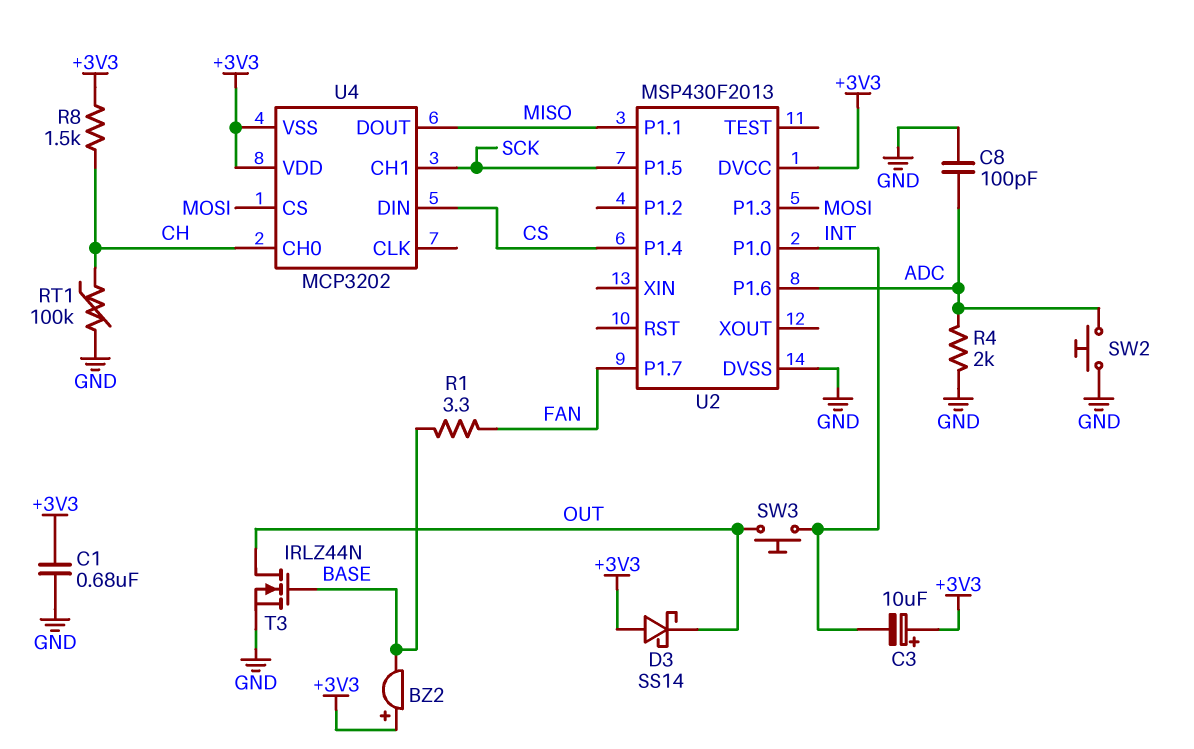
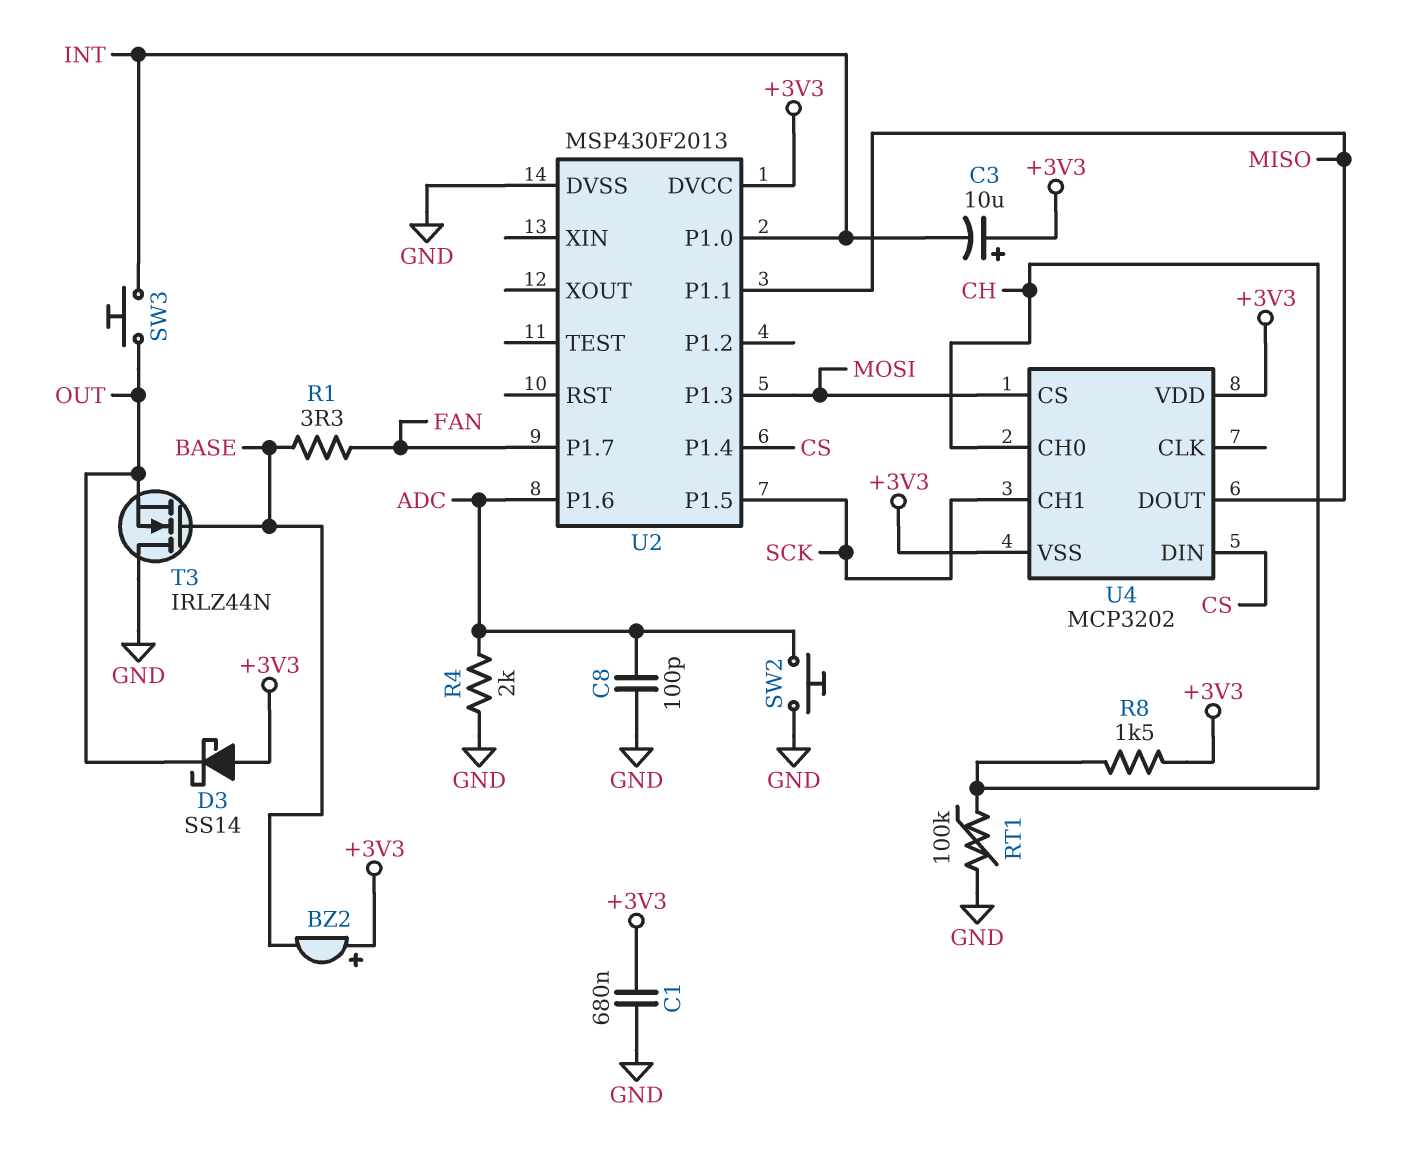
T3: NMOS IRLZ44N (G BASE, D OUT, S GND) -> NMOS IRLZ44N (G BASE, D GND, S OUT)

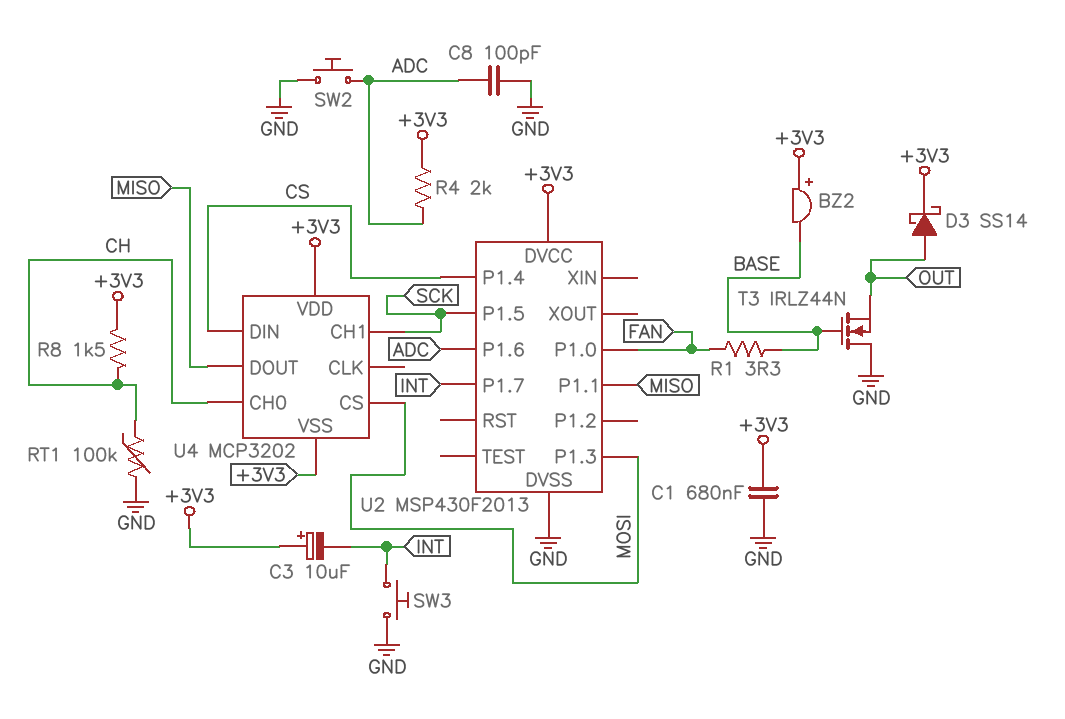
D3: schottky SS14 (A +3V3, K OUT) -> schottky SS14 (A OUT, K +3V3)
R4: 2k (ADC, GND) -> 2k (+3V3, ADC)
SW3: button (INT, OUT) -> button (GND, INT)
U2 pin P1.0: INT -> FAN
U2 pin P1.7: FAN -> INT

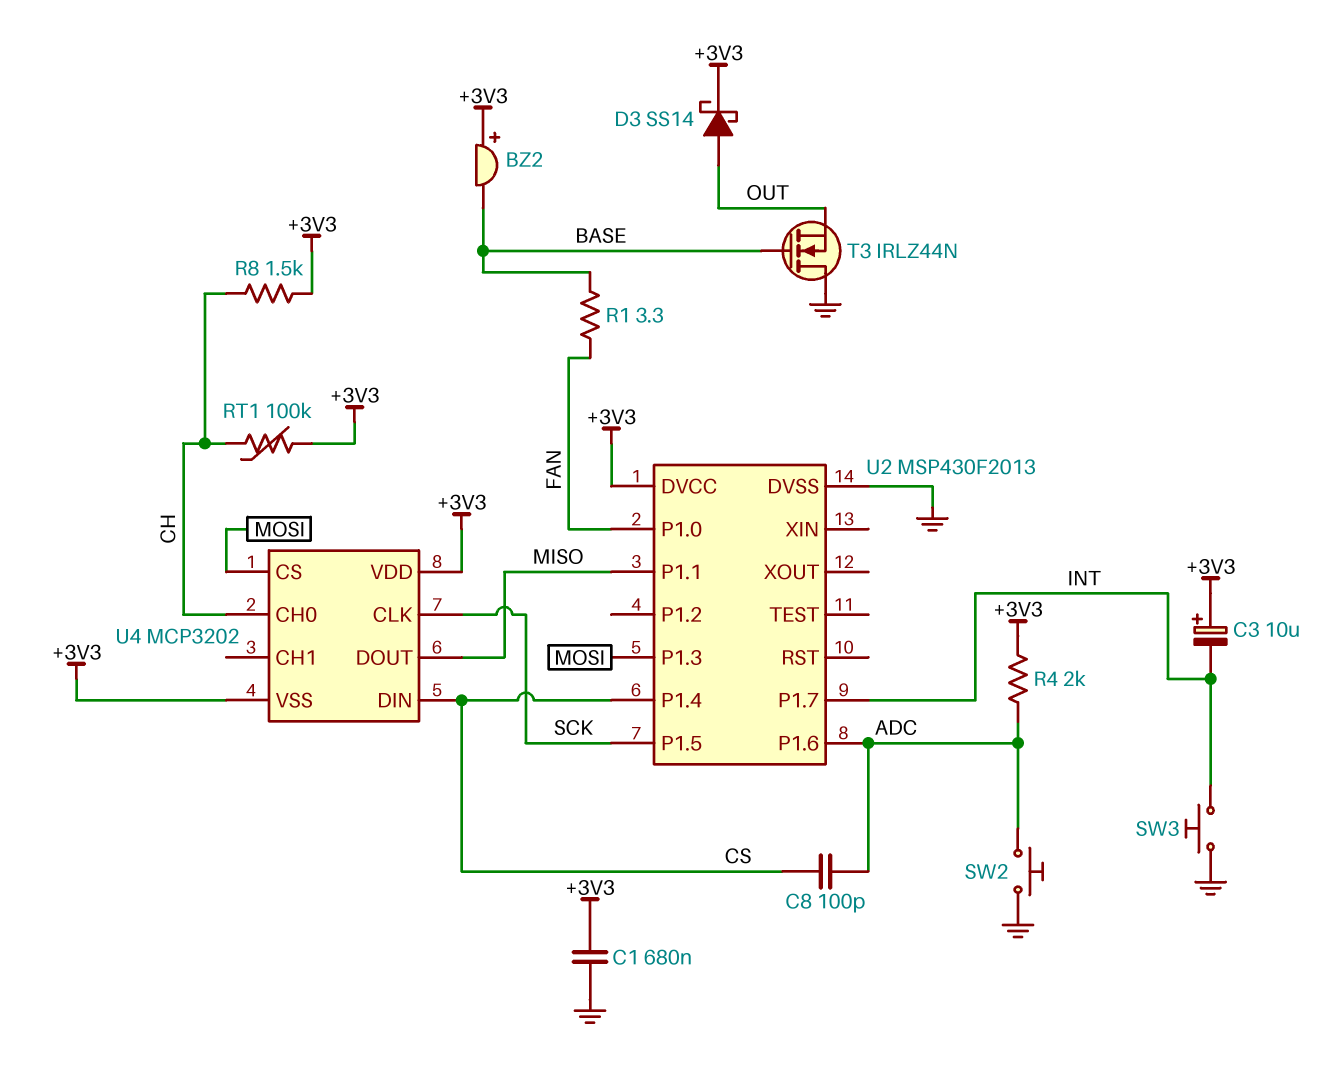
C8: 100pF (ADC, GND) -> 100pF (ADC, CS)
RT1: 100k (CH, GND) -> 100k (+3V3, CH)
U4 pin CH1: SCK -> none
U4 pin CLK: none -> SCK

